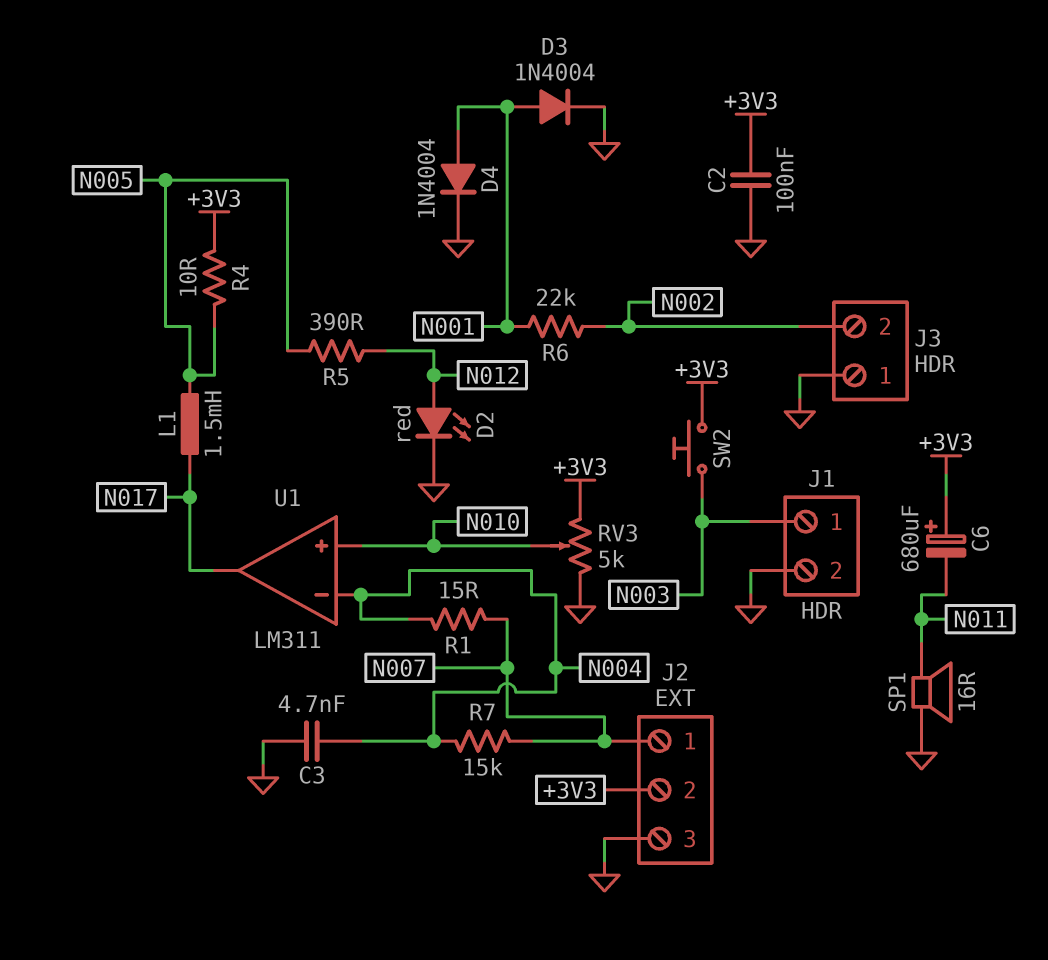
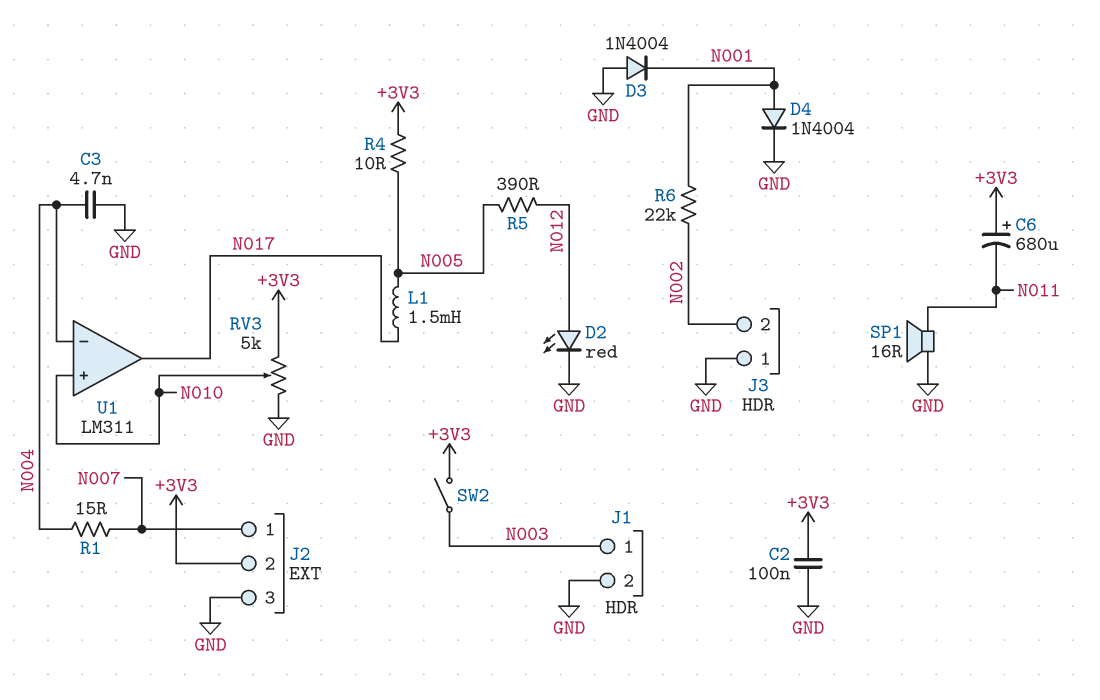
D3: diode 1N4004 (A N001, K GND) -> diode 1N4004 (A GND, K N001)
R7: 15k (N004, N007) -> none
SW2: button (+3V3, N003) -> switch (+3V3, N003)

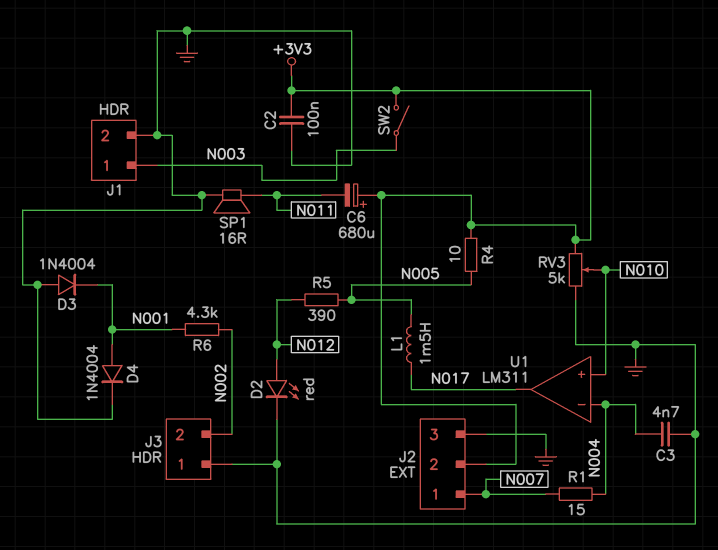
R6: 22k (N001, N002) -> 4.3k (N001, N002)

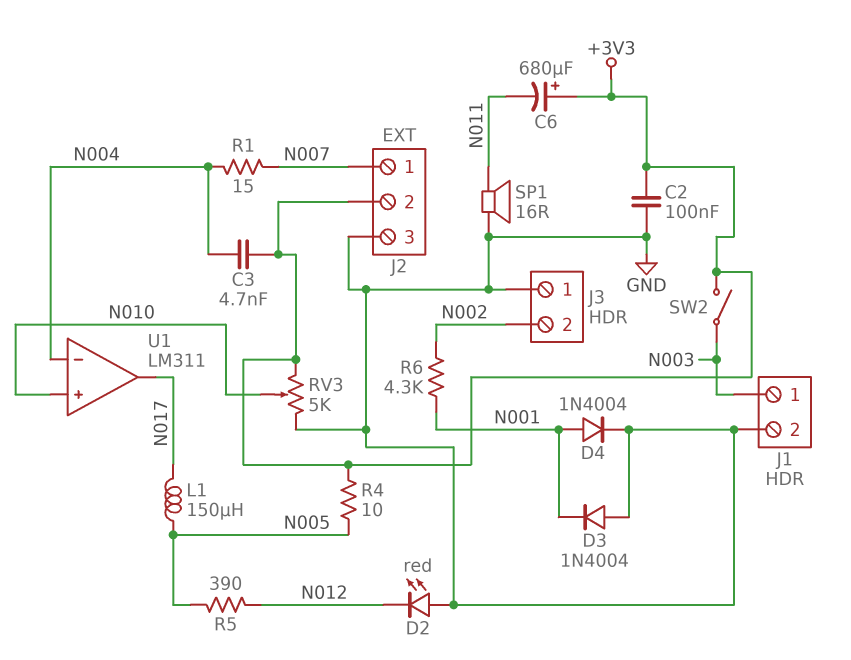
C3: 4.7nF (GND, N004) -> 4.7nF (+3V3, N004)
D2: LED red (A N012, K GND) -> LED red (A GND, K N012)
L1: 1.5mH (N005, N017) -> 150uH (N005, N017)

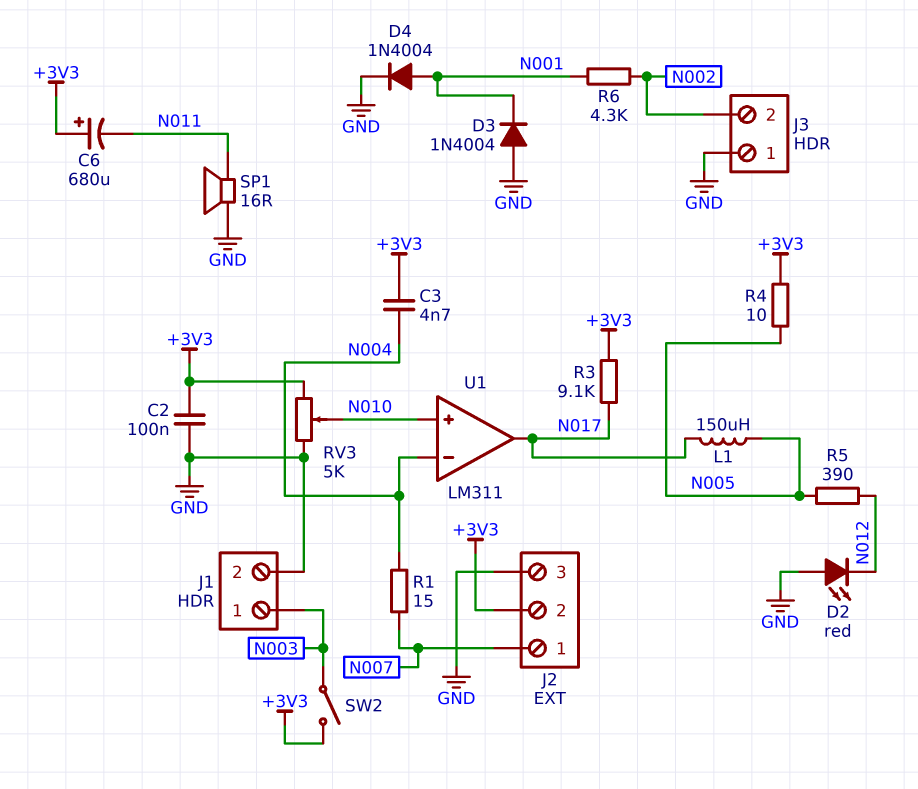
R3: none -> 9.1k (+3V3, N017)

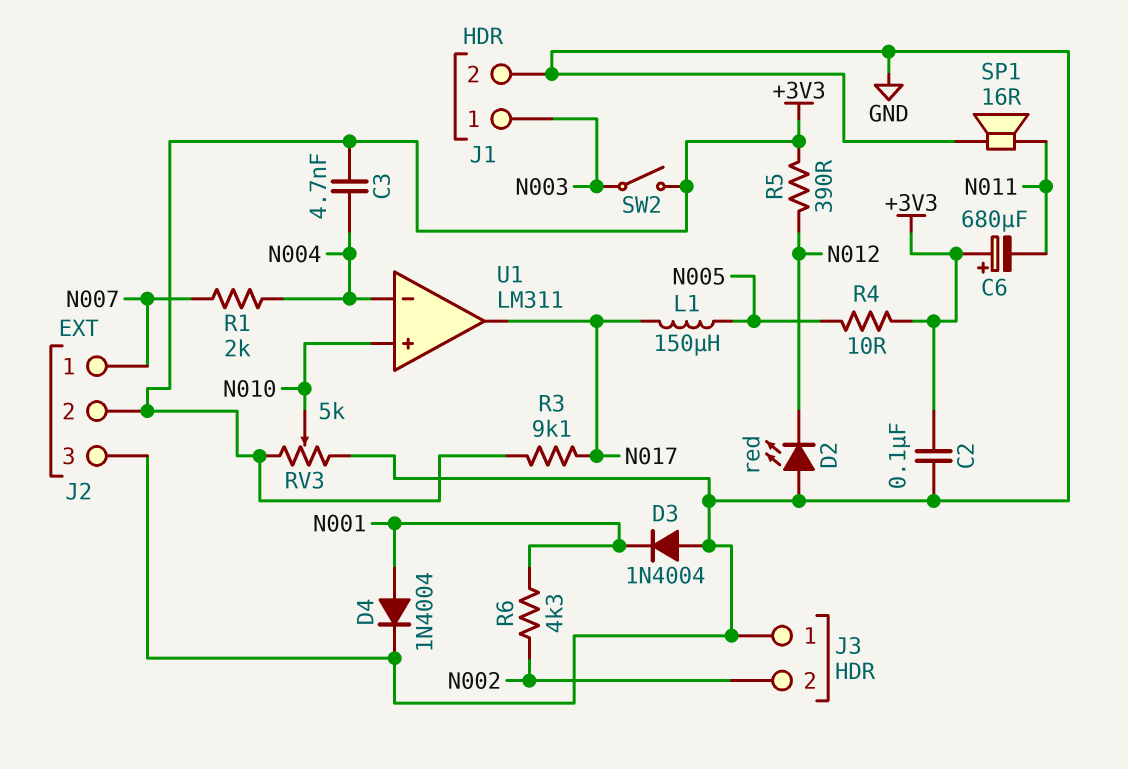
R1: 15 (N004, N007) -> 2k (N004, N007)
R5: 390 (N005, N012) -> 390 (+3V3, N012)

